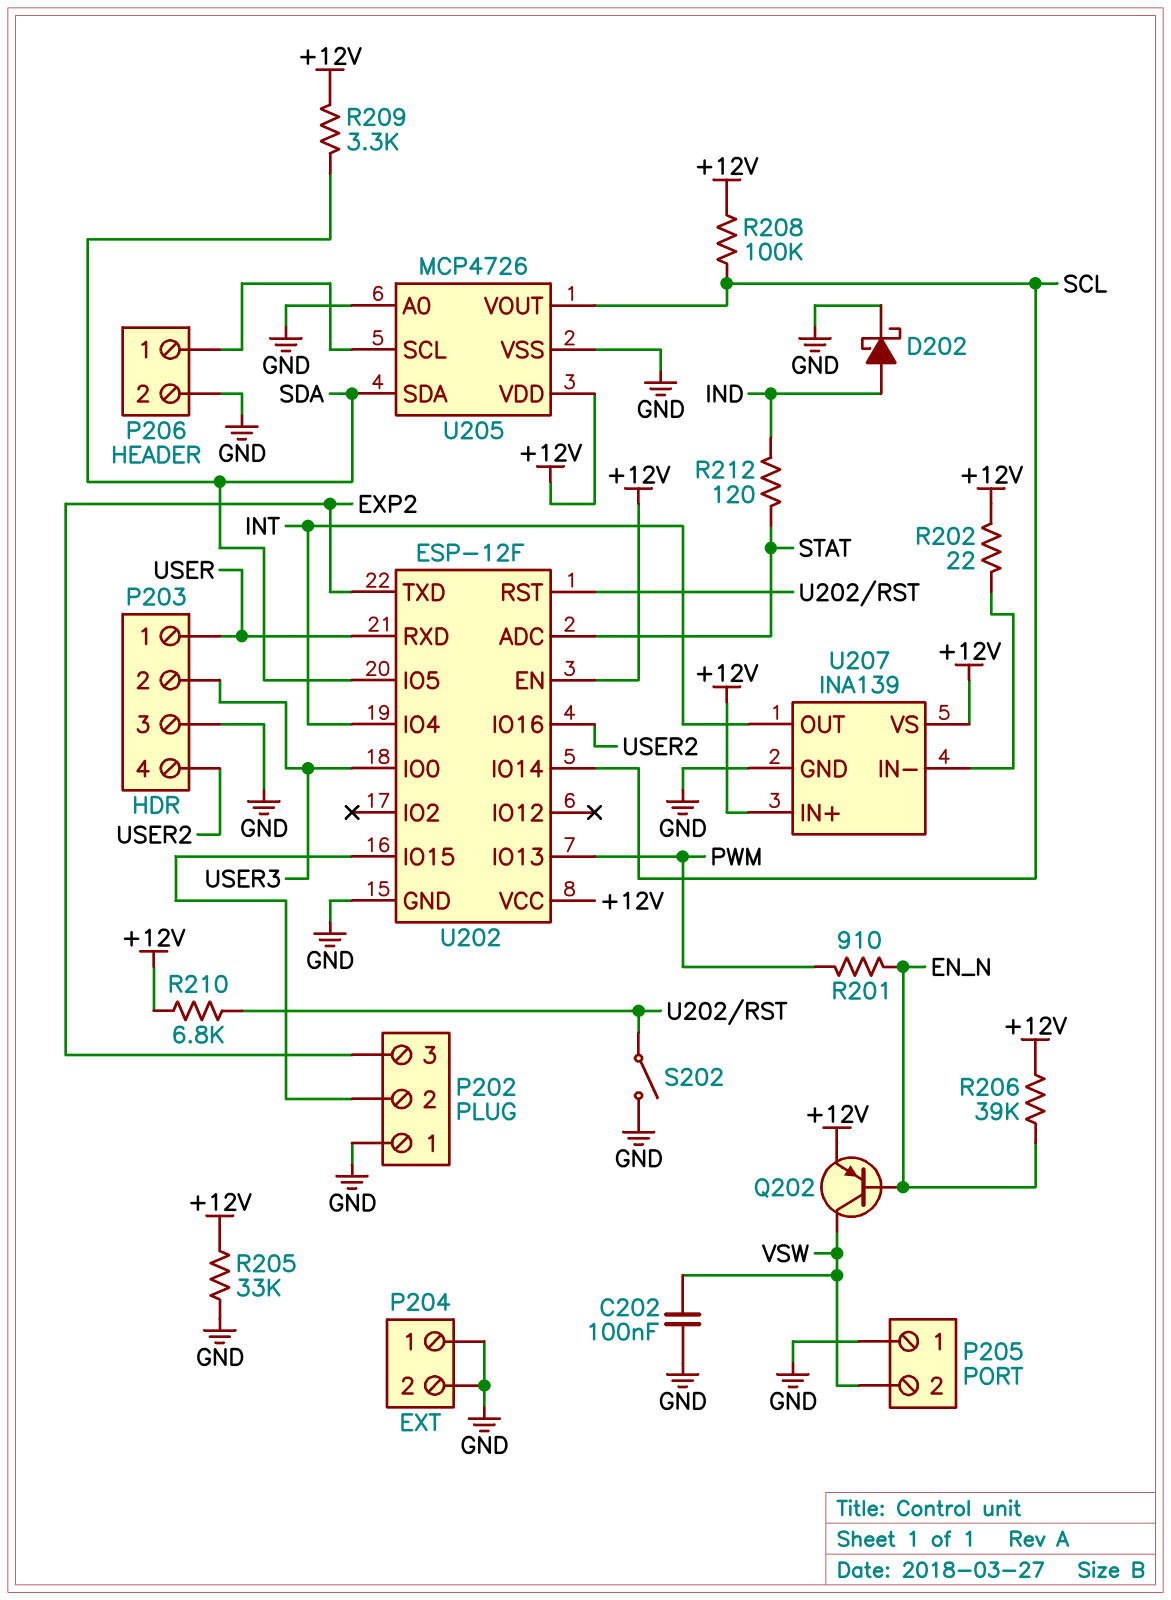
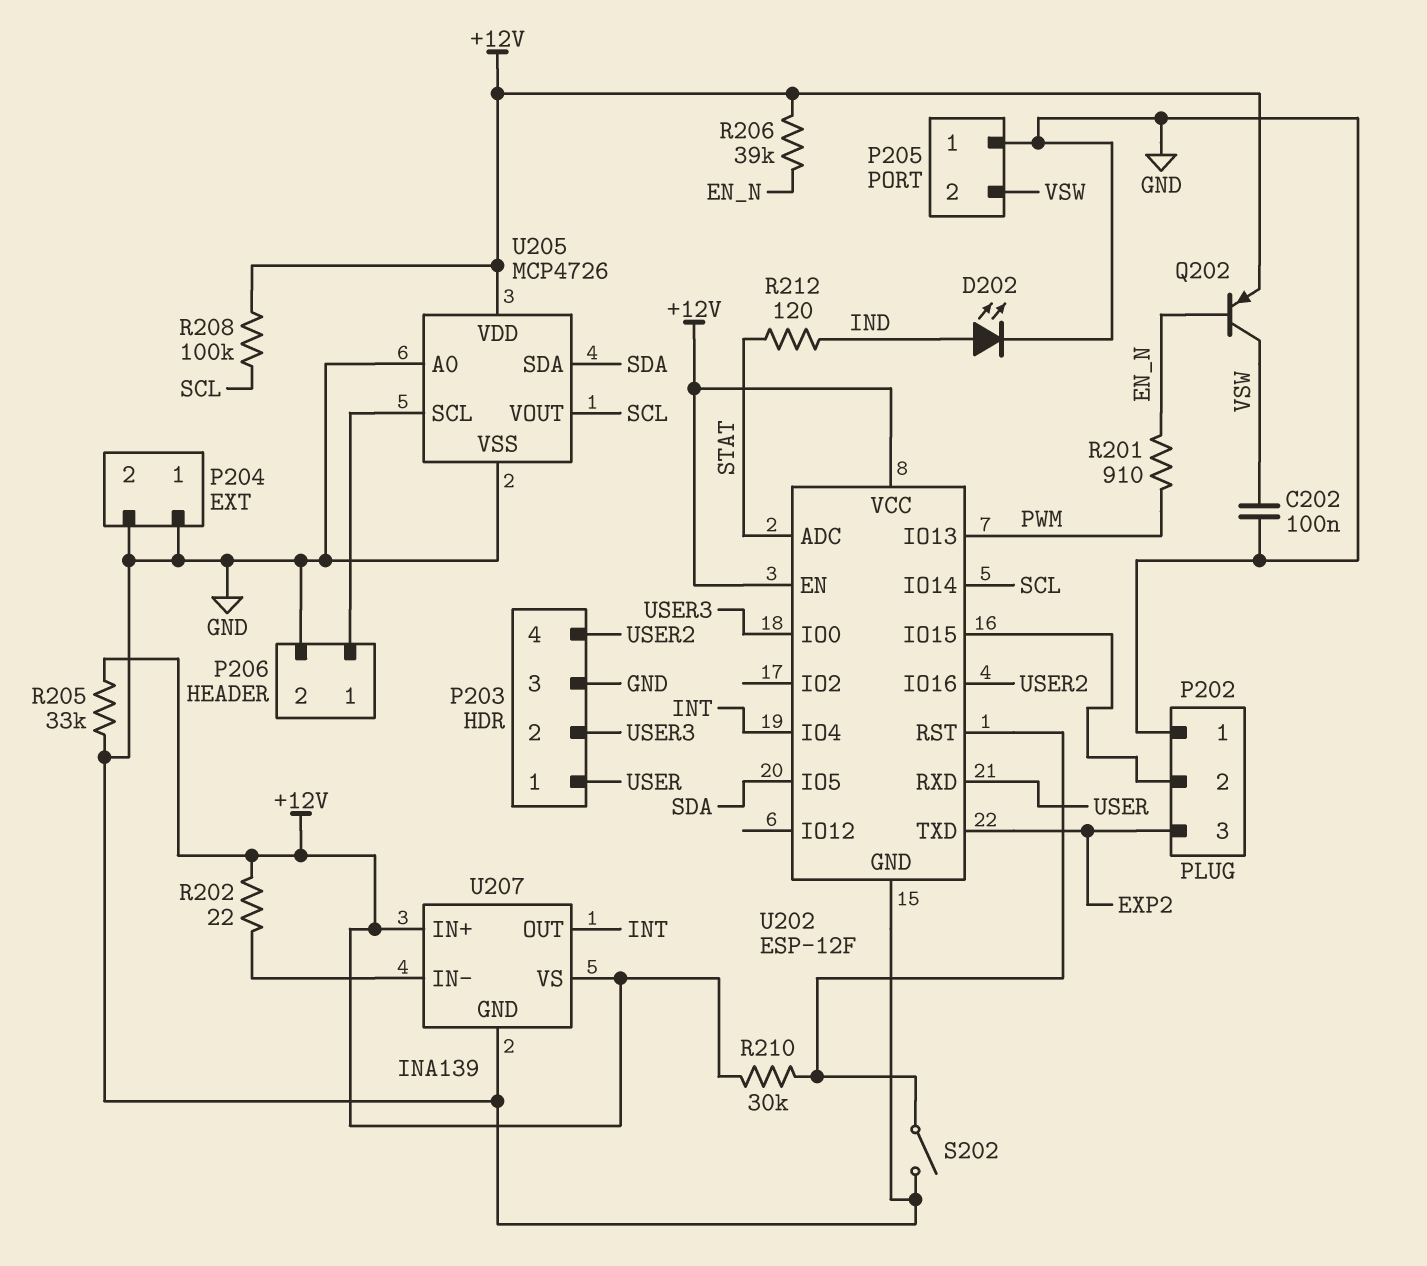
D202: schottky (A IND, K GND) -> LED (A IND, K GND)
R209: 3.3k (+12V, SDA) -> none
R210: 6.8k (+12V, U202/RST) -> 30k (+12V, U202/RST)

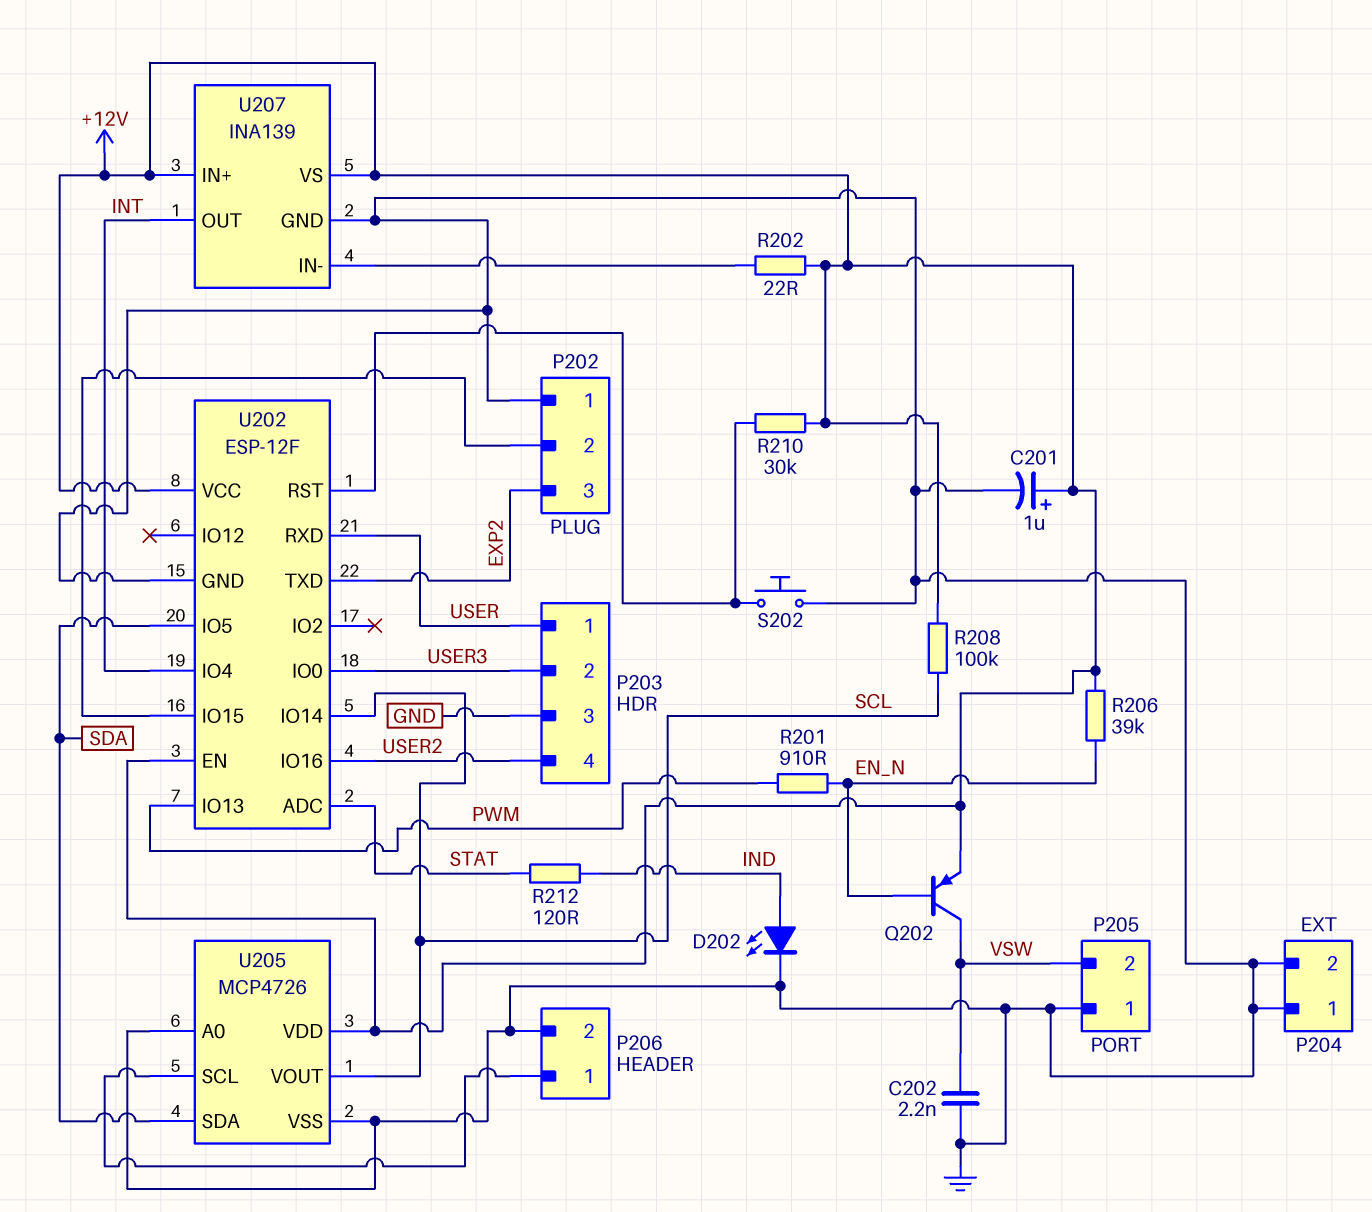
C201: none -> 1uF (plus +12V, minus GND)
C202: 100nF (GND, VSW) -> 2.2nF (GND, VSW)
R205: 33k (+12V, GND) -> none
S202: switch (GND, U202/RST) -> button (GND, U202/RST)

